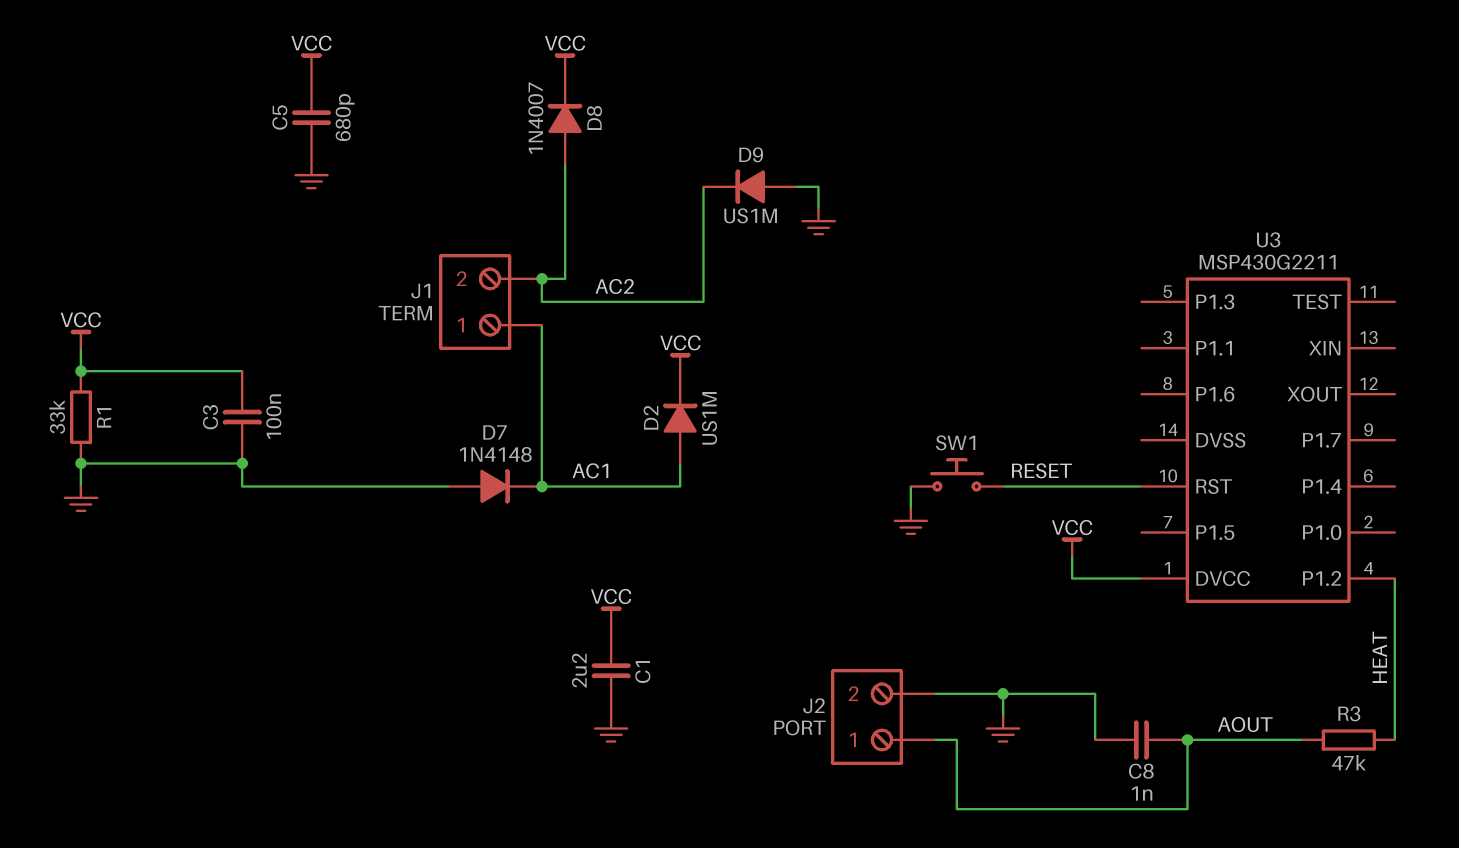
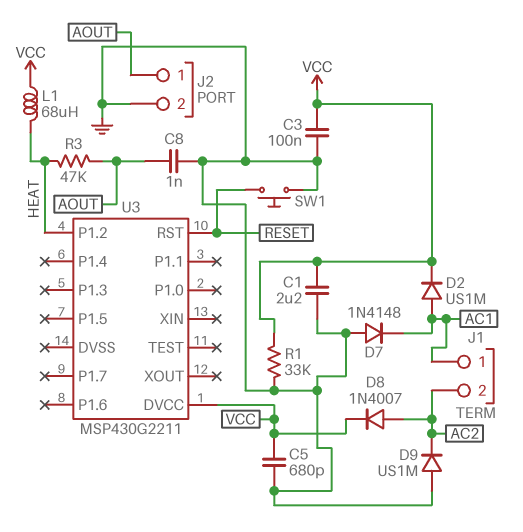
L1: none -> 68uH (HEAT, VCC)

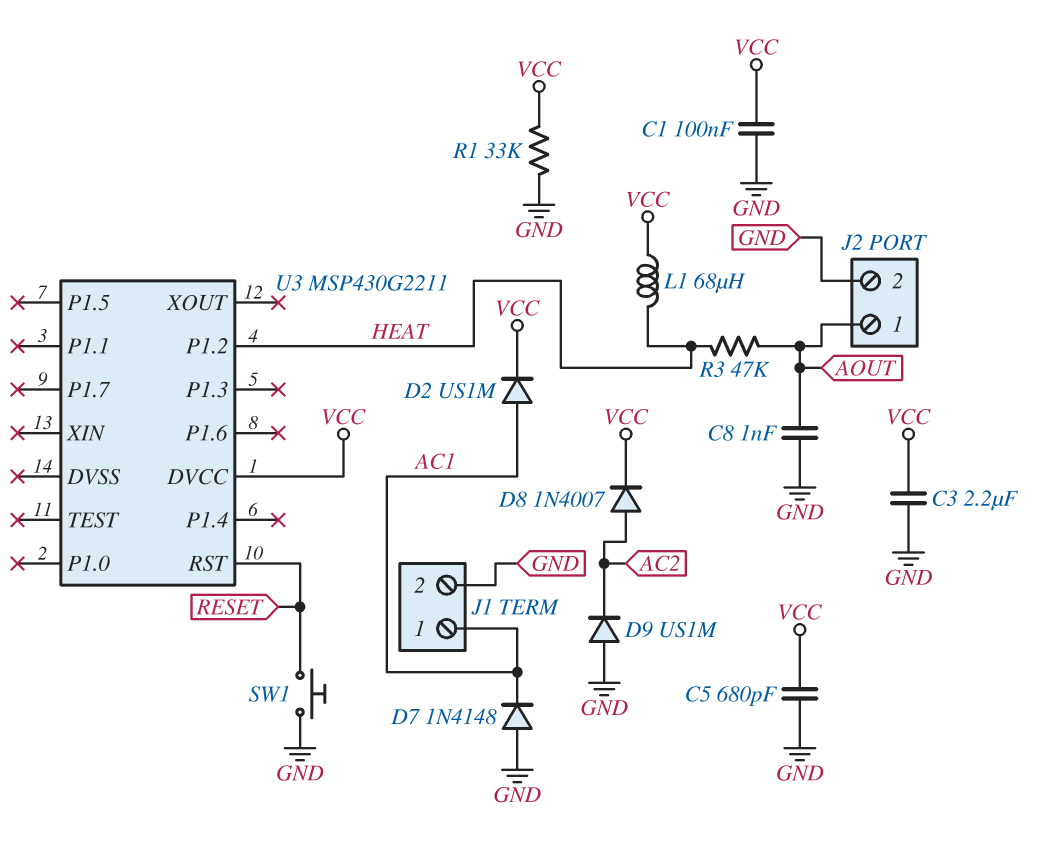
C1: 2.2uF (GND, VCC) -> 100nF (GND, VCC)
C3: 100nF (GND, VCC) -> 2.2uF (GND, VCC)
J1 pin 2: AC2 -> GND

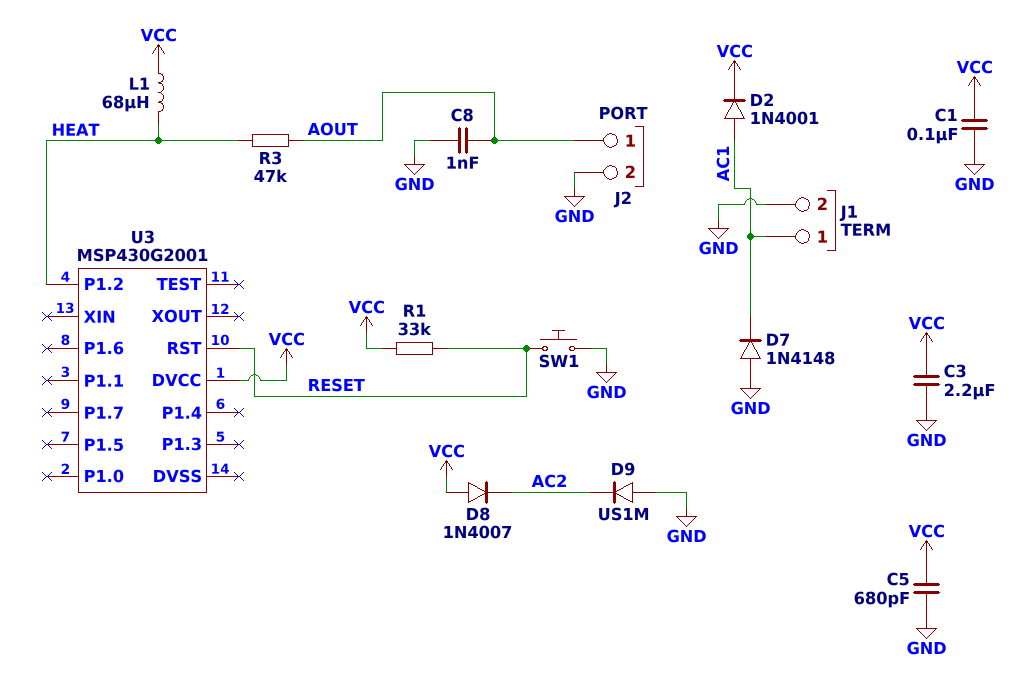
D2: diode US1M (A AC1, K VCC) -> diode 1N4001 (A AC1, K VCC)
D8: diode 1N4007 (A AC2, K VCC) -> diode 1N4007 (A VCC, K AC2)
R1: 33k (GND, VCC) -> 33k (RESET, VCC)
U3: MSP430G2211 -> MSP430G2001

